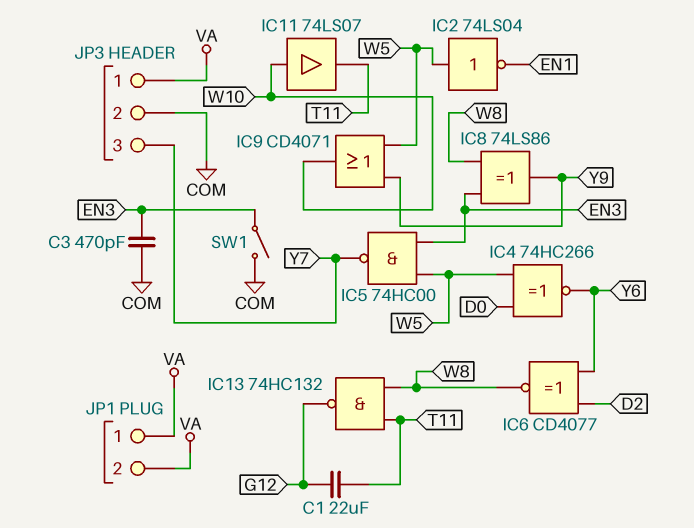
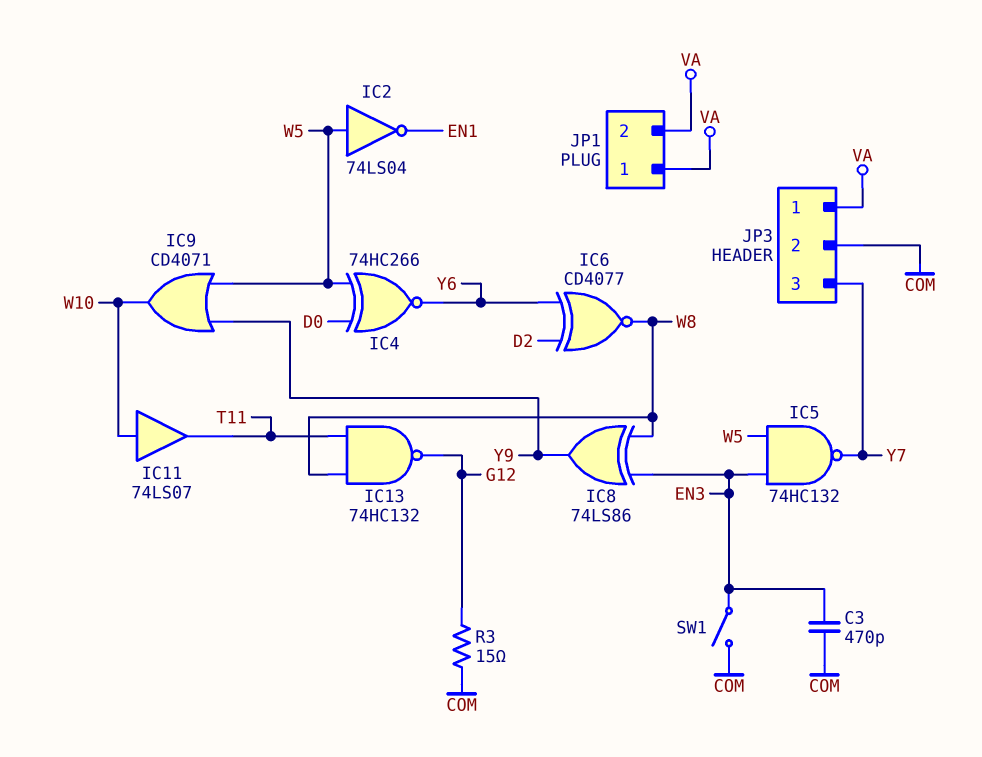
C1: 22uF (G12, T11) -> none
IC5: NAND 74HC00 (in EN3, in W5, out Y7) -> NAND 74HC132 (in EN3, in W5, out Y7)
R3: none -> 15 (COM, G12)

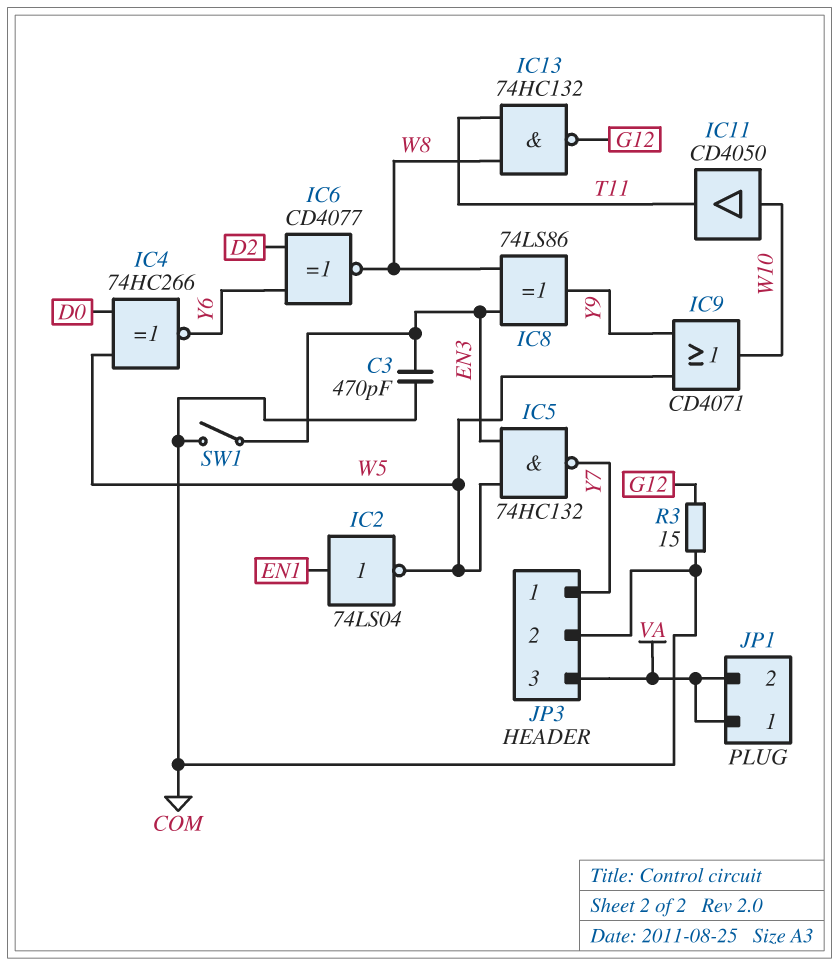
IC2: NOT 74LS04 (in W5, out EN1) -> NOT 74LS04 (in EN1, out W5)
IC11: buffer 74LS07 (in W10, out T11) -> buffer CD4050 (in W10, out T11)
JP3 pin 1: VA -> Y7
JP3 pin 3: Y7 -> VA

